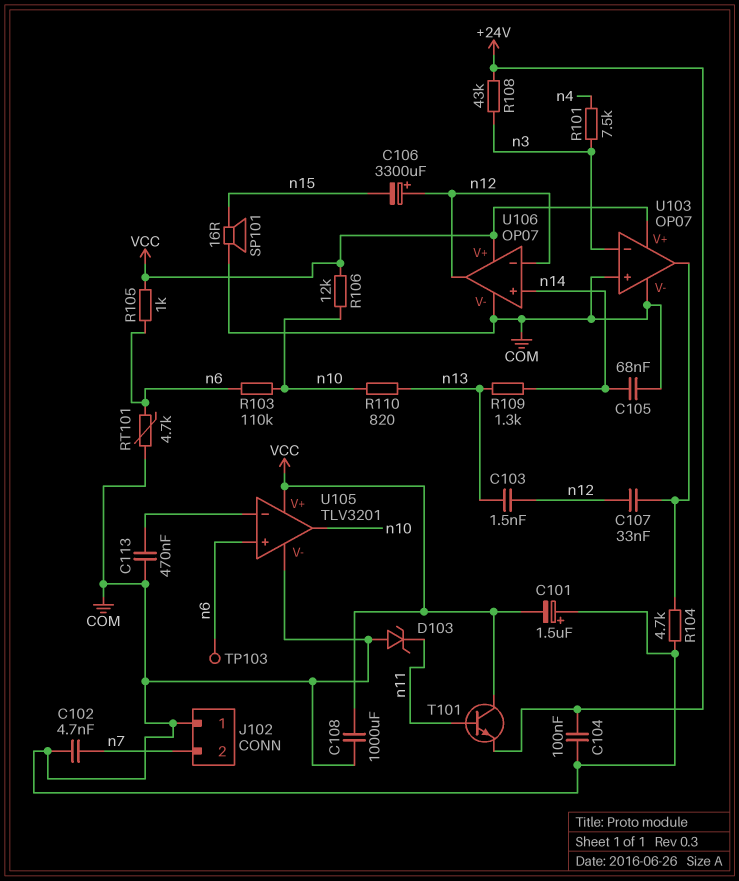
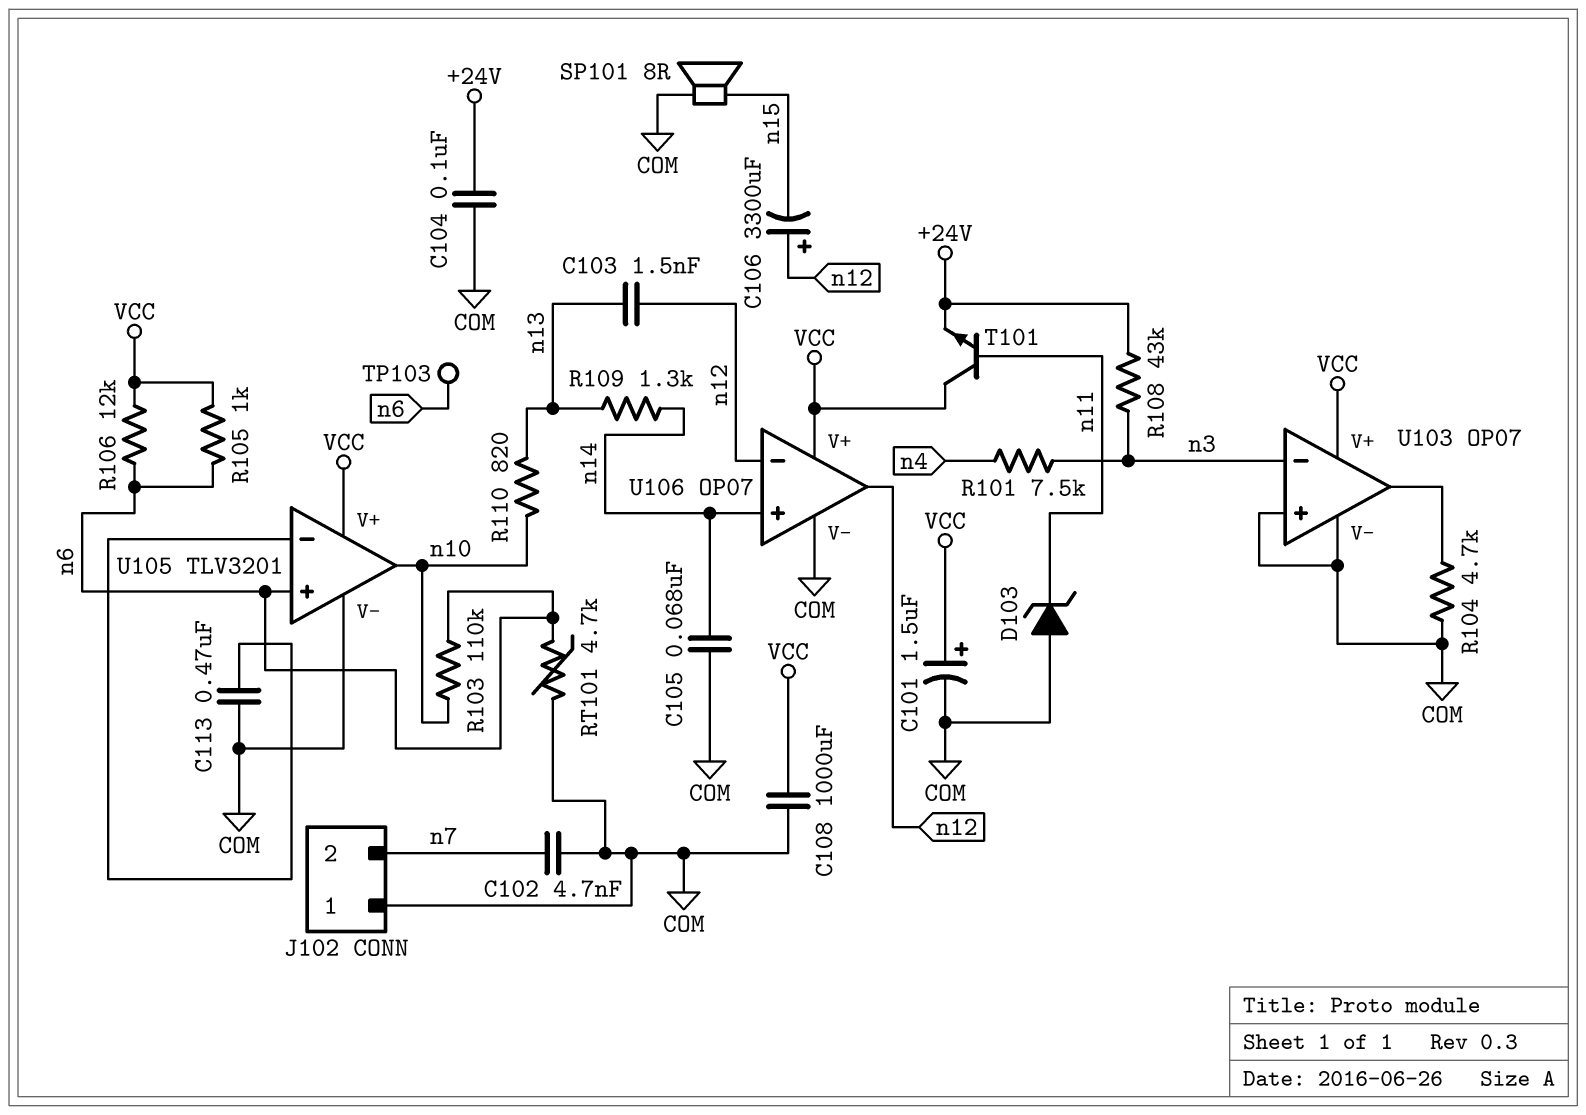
C101: 1.5uF (plus COM, minus VCC) -> 1.5uF (plus VCC, minus COM)
C107: 33nF (U103/out, n12) -> none
R106: 12k (VCC, n10) -> 12k (VCC, n6)
SP101: speaker 16R (COM, n15) -> speaker 8R (COM, n15)

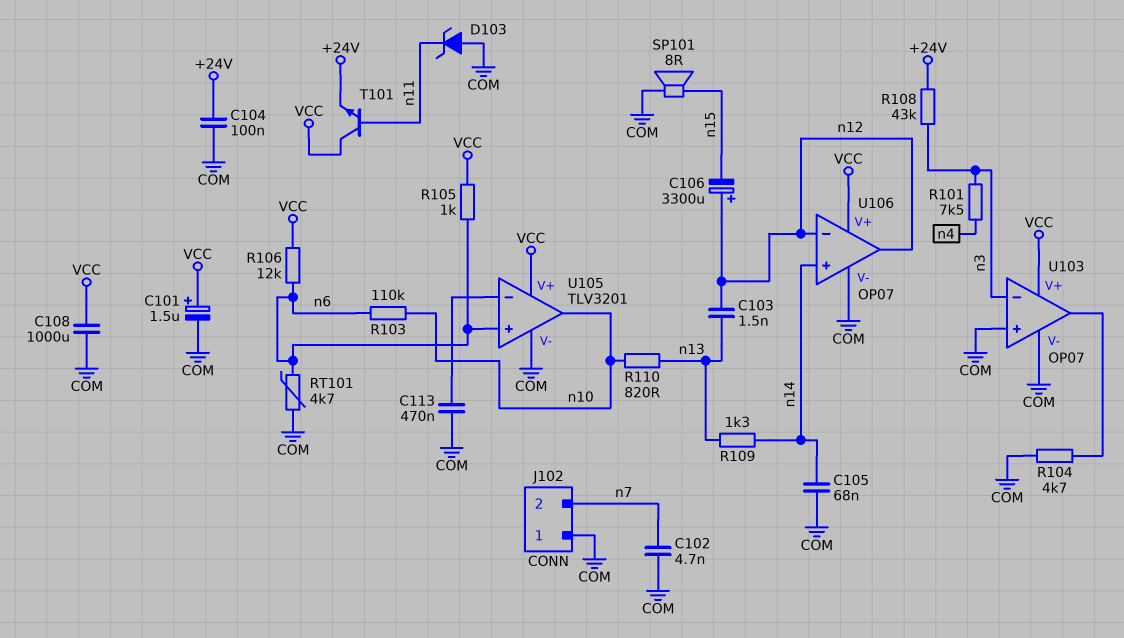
TP103: test point (n6) -> none

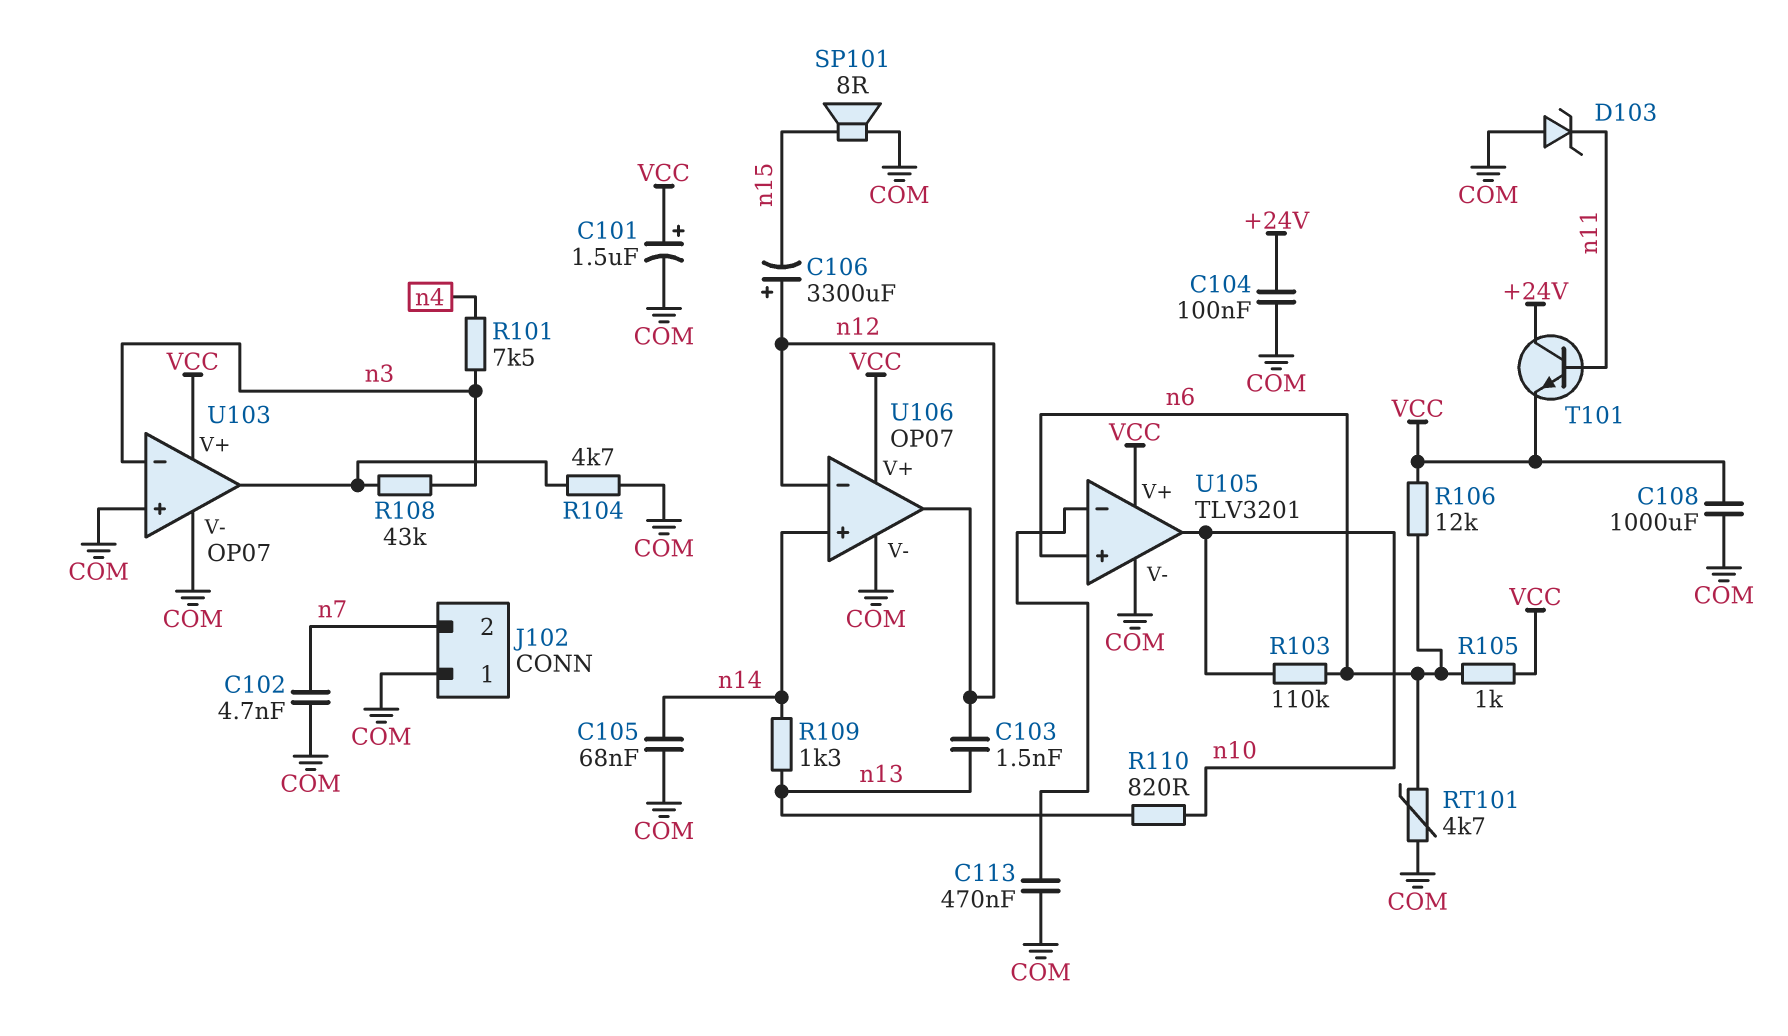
R108: 43k (+24V, n3) -> 43k (U103/out, n3)
T101: NPN (B n11, C VCC, E +24V) -> NPN (B n11, C +24V, E VCC)

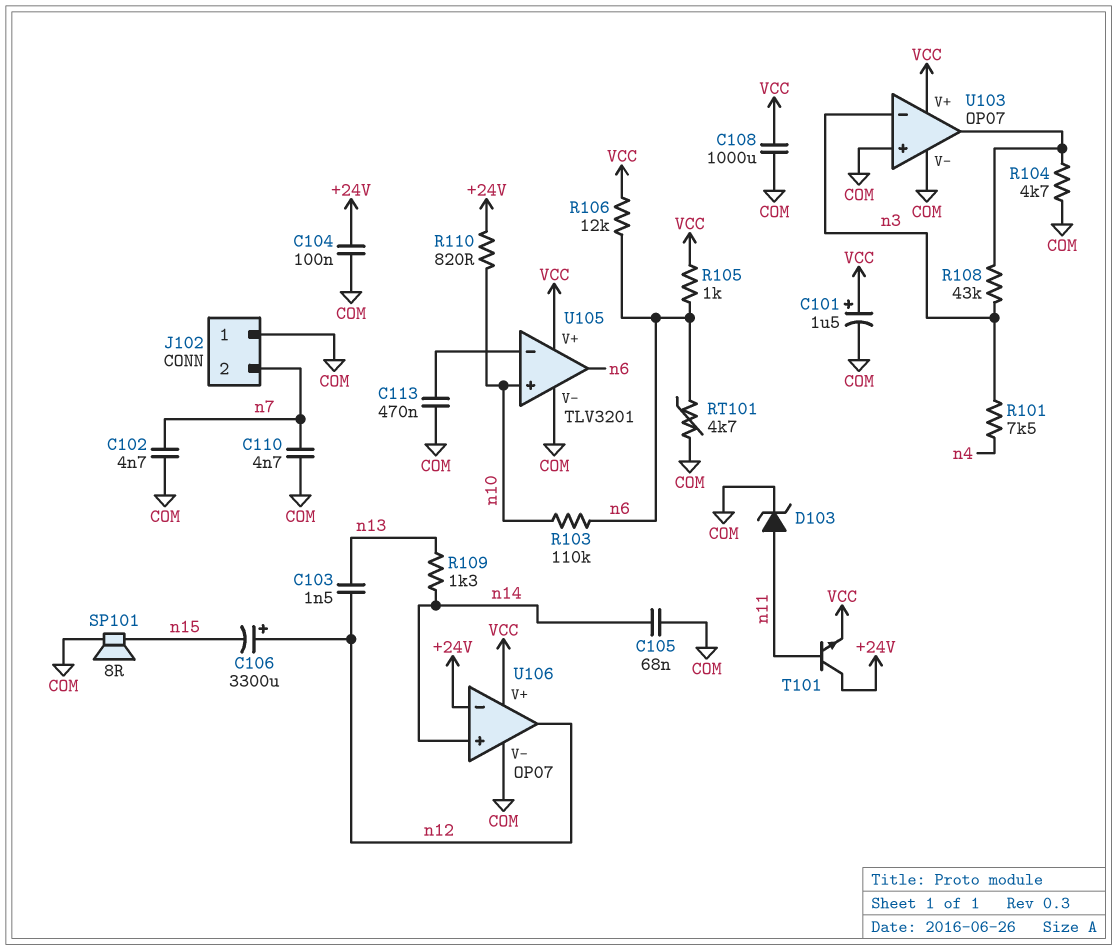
C110: none -> 4.7nF (COM, n7)
D103: zener (A COM, K n11) -> zener (A n11, K COM)
R110: 820 (n10, n13) -> 820 (+24V, n10)
U105 pin in+: n6 -> n10
U105 pin out: n10 -> n6
U106 pin in-: n12 -> +24V

